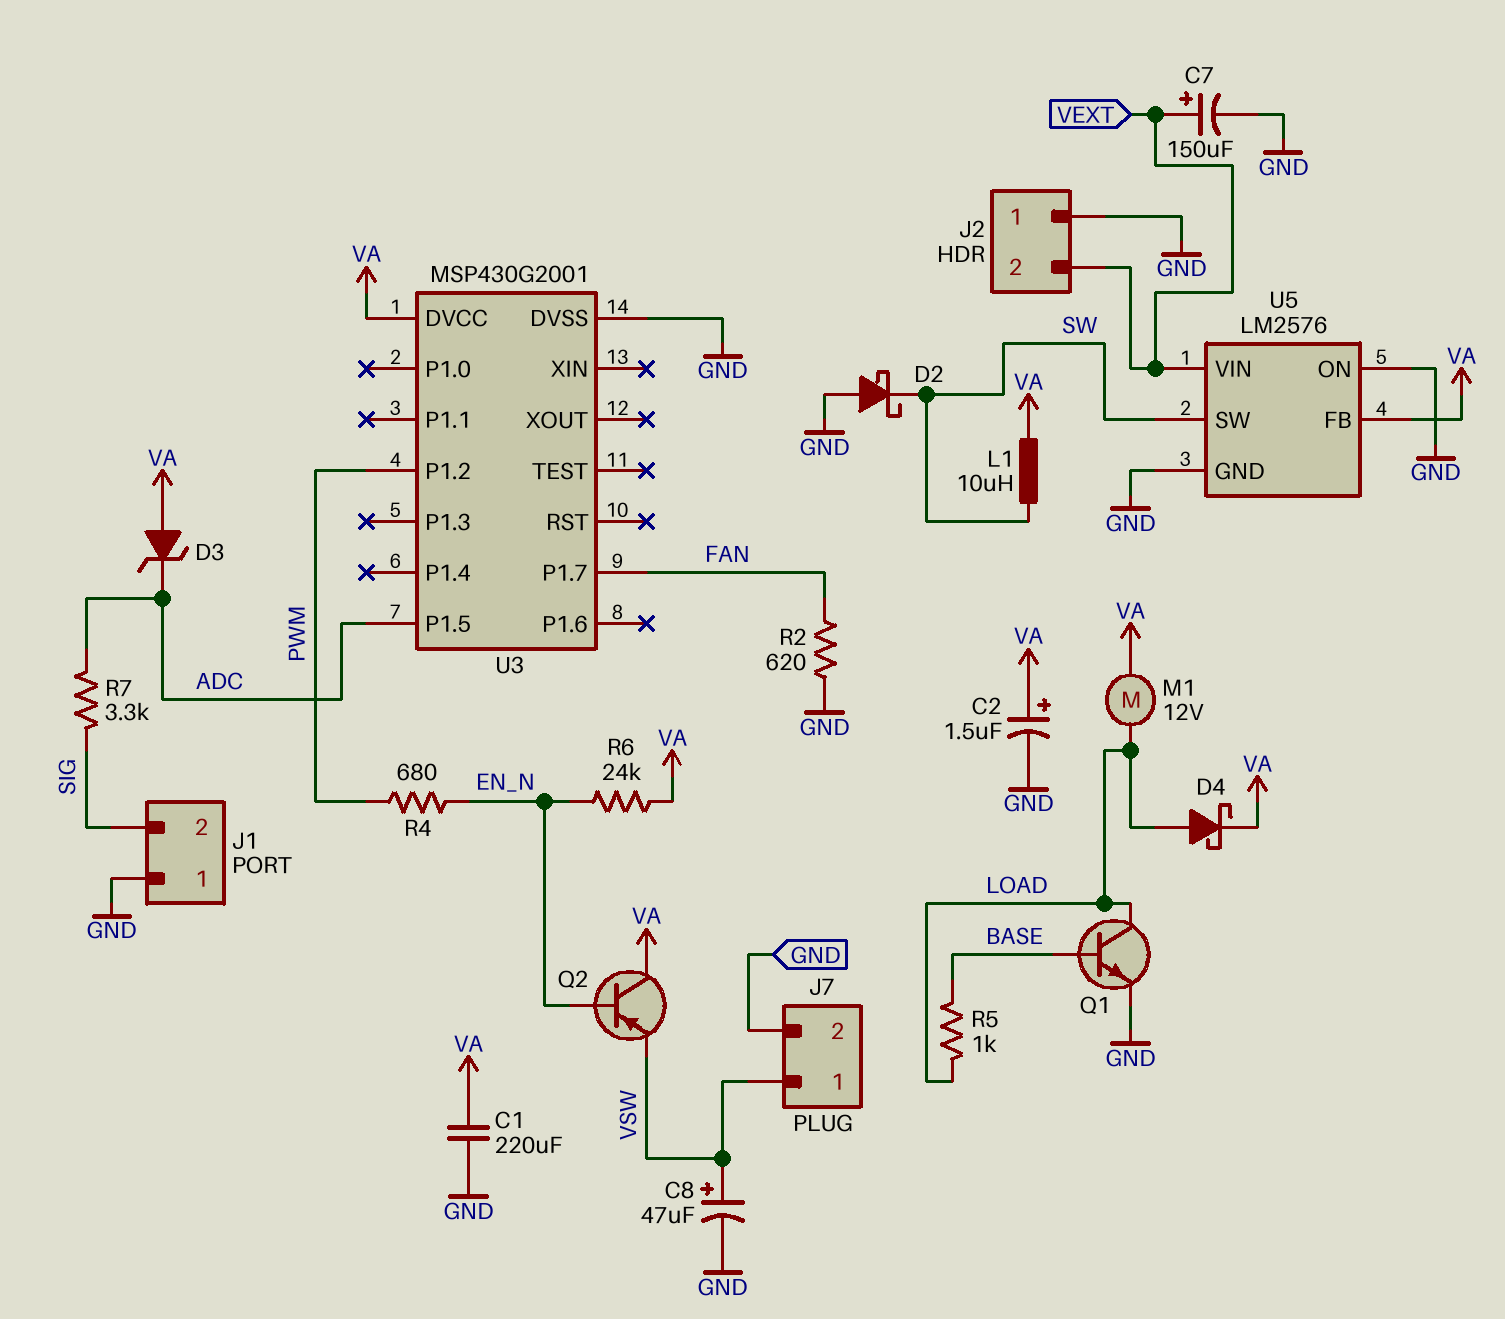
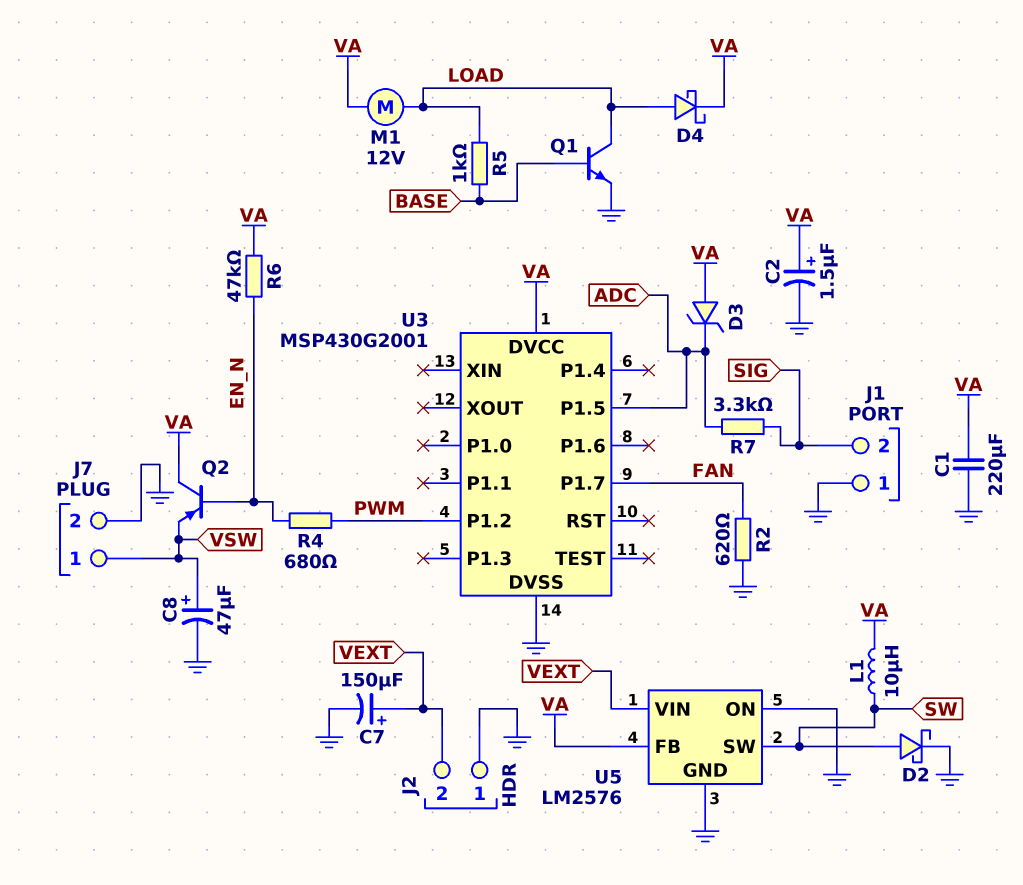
D2: schottky (A GND, K SW) -> schottky (A SW, K GND)
R6: 24k (EN_N, VA) -> 47k (EN_N, VA)

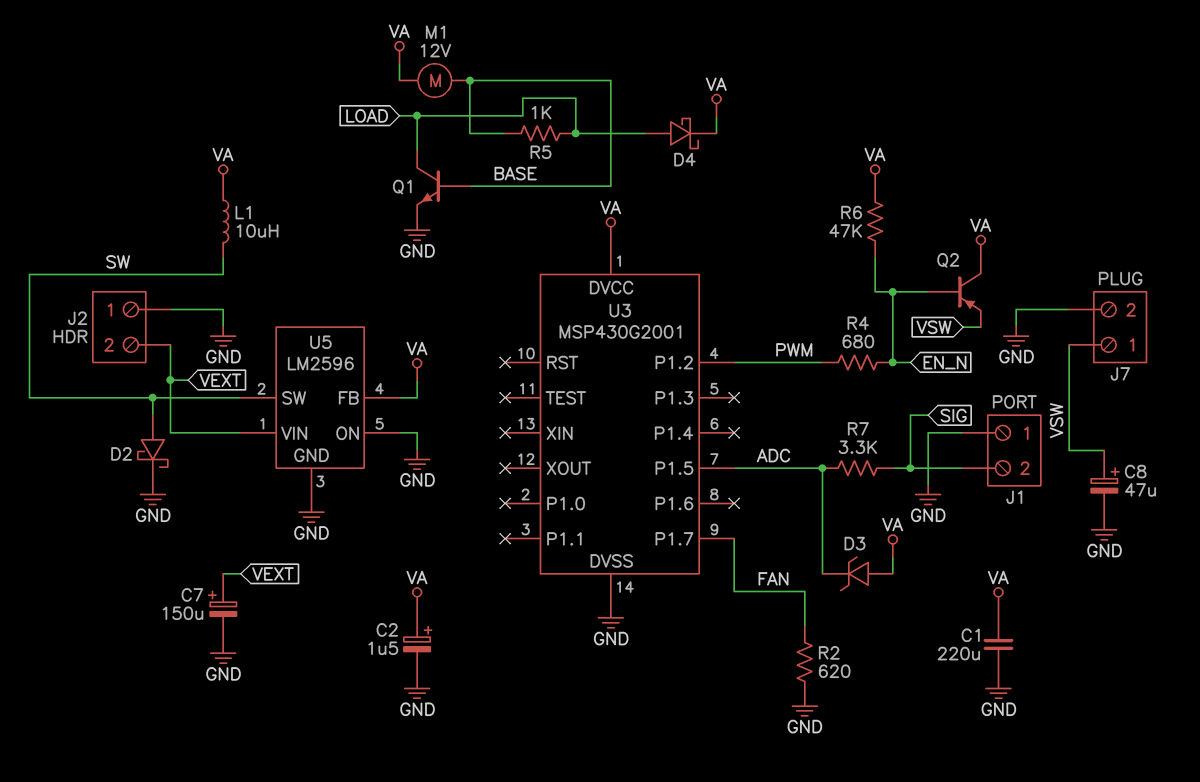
M1: motor 12V (LOAD, VA) -> motor 12V (BASE, VA)
U5: LM2576 -> LM2596

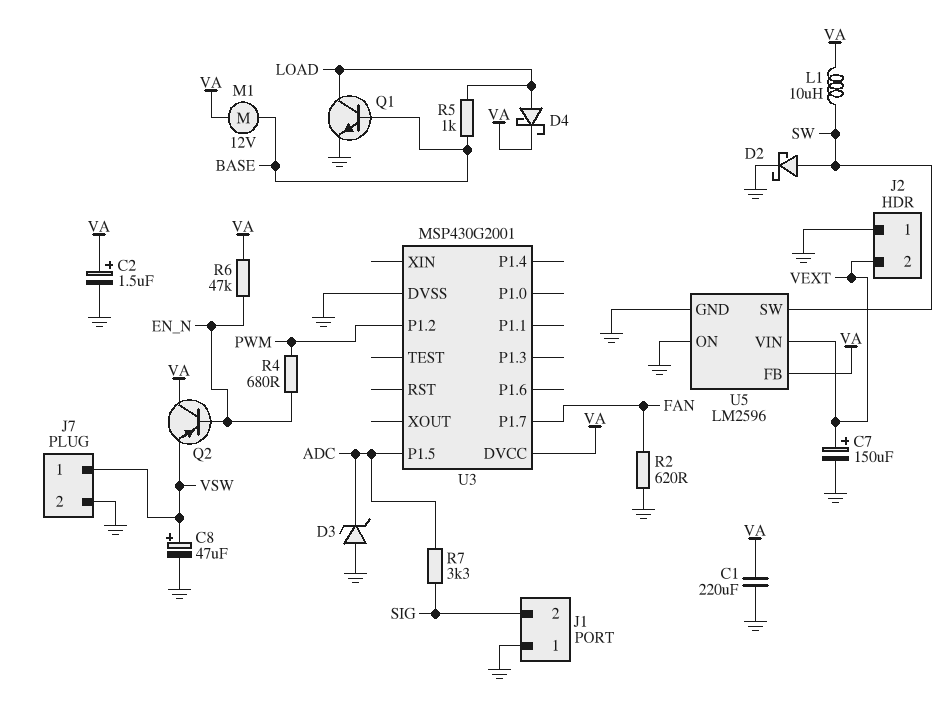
D3: zener (A VA, K ADC) -> zener (A GND, K ADC)

